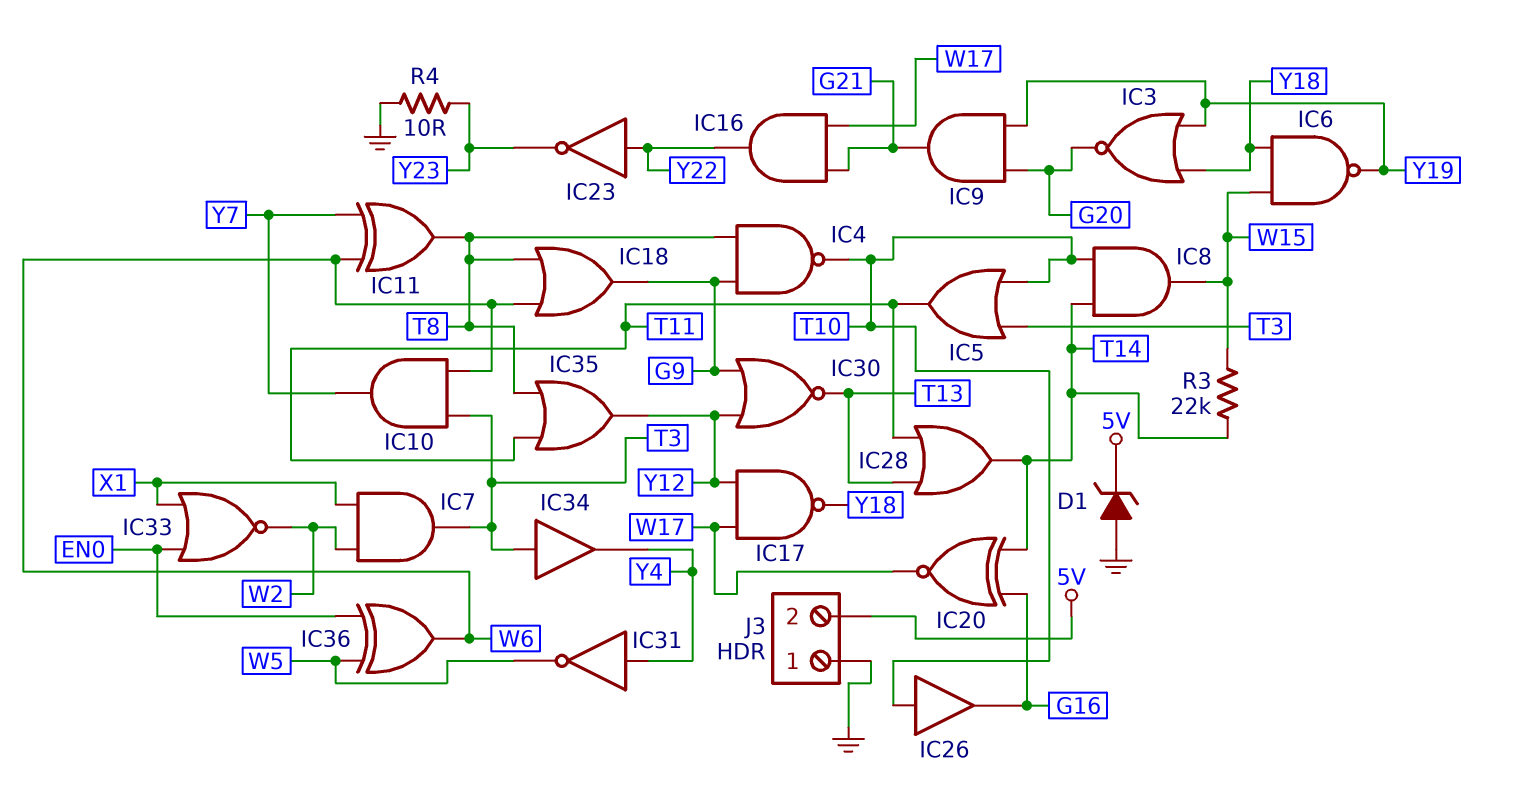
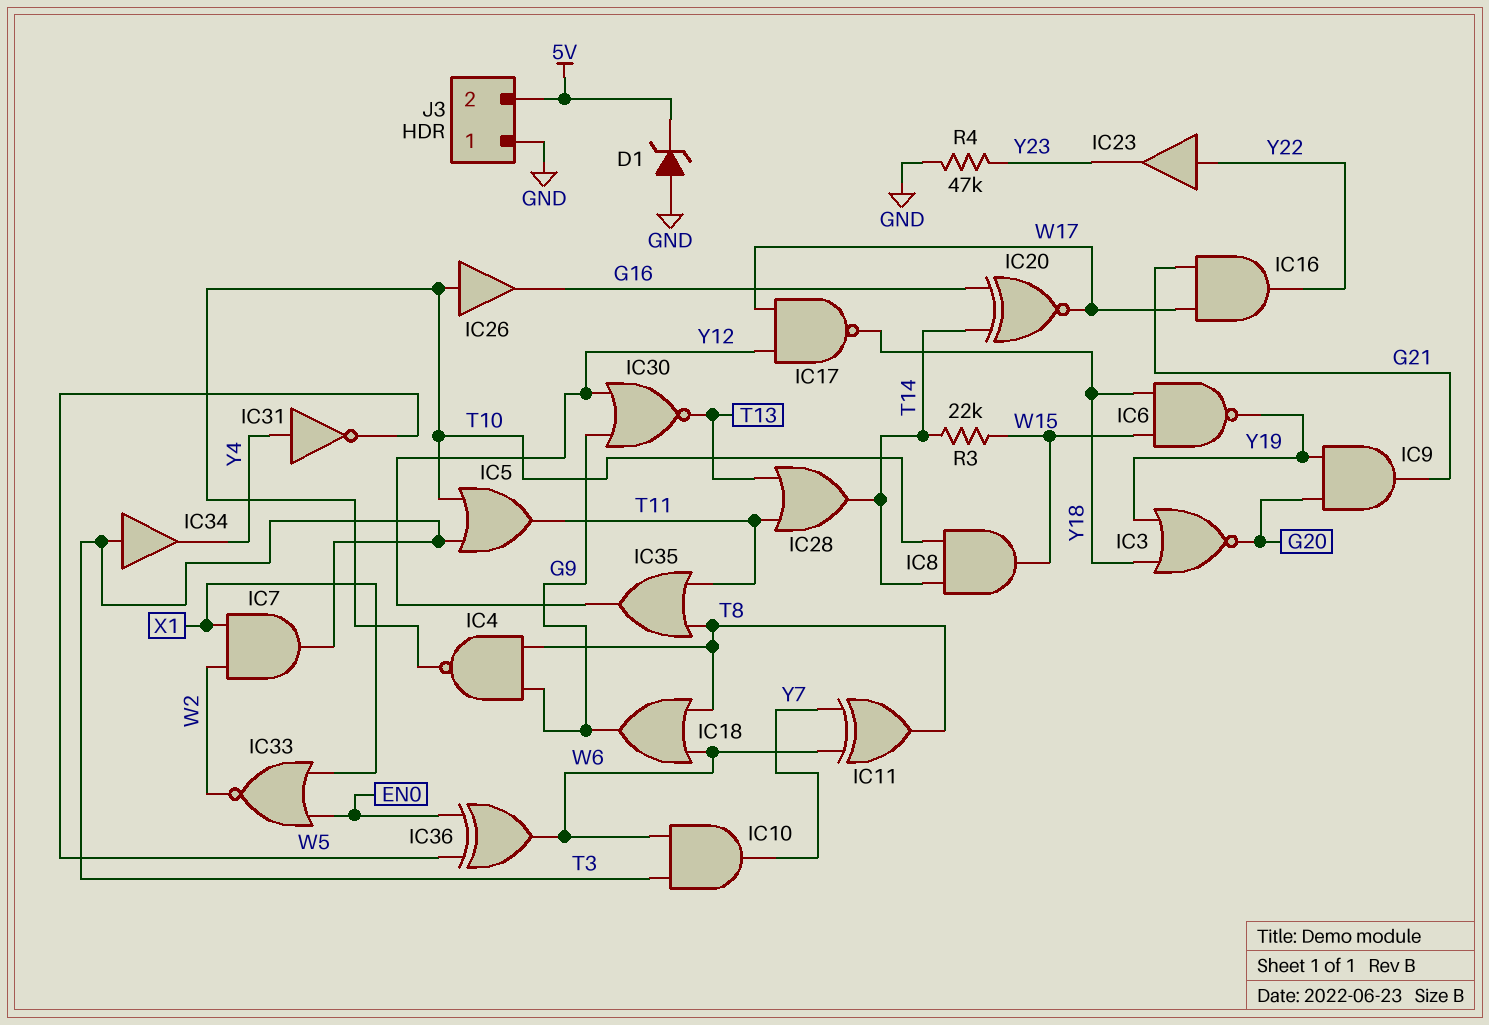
IC23: NOT (in Y22, out Y23) -> buffer (in Y22, out Y23)
R4: 10 (GND, Y23) -> 47k (GND, Y23)

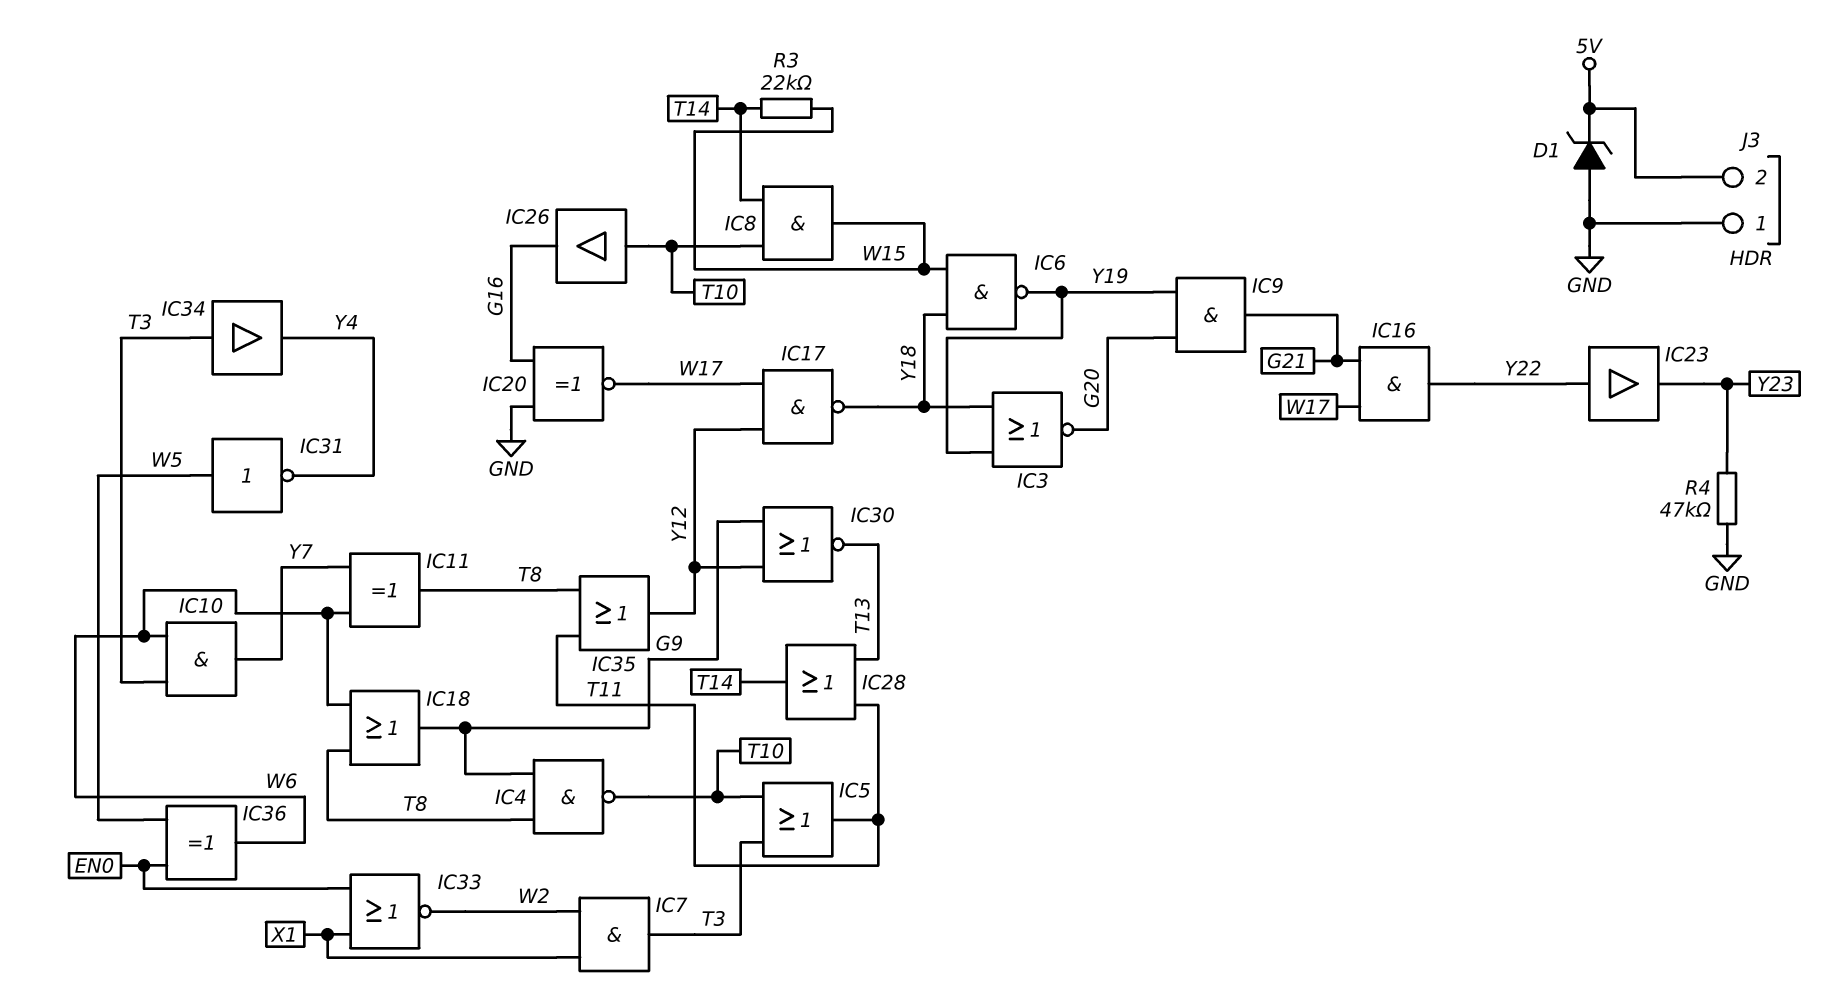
IC20: XNOR (in G16, in T14, out W17) -> XNOR (in G16, in GND, out W17)
IC31: NOT (in Y4, out W5) -> NOT (in W5, out Y4)

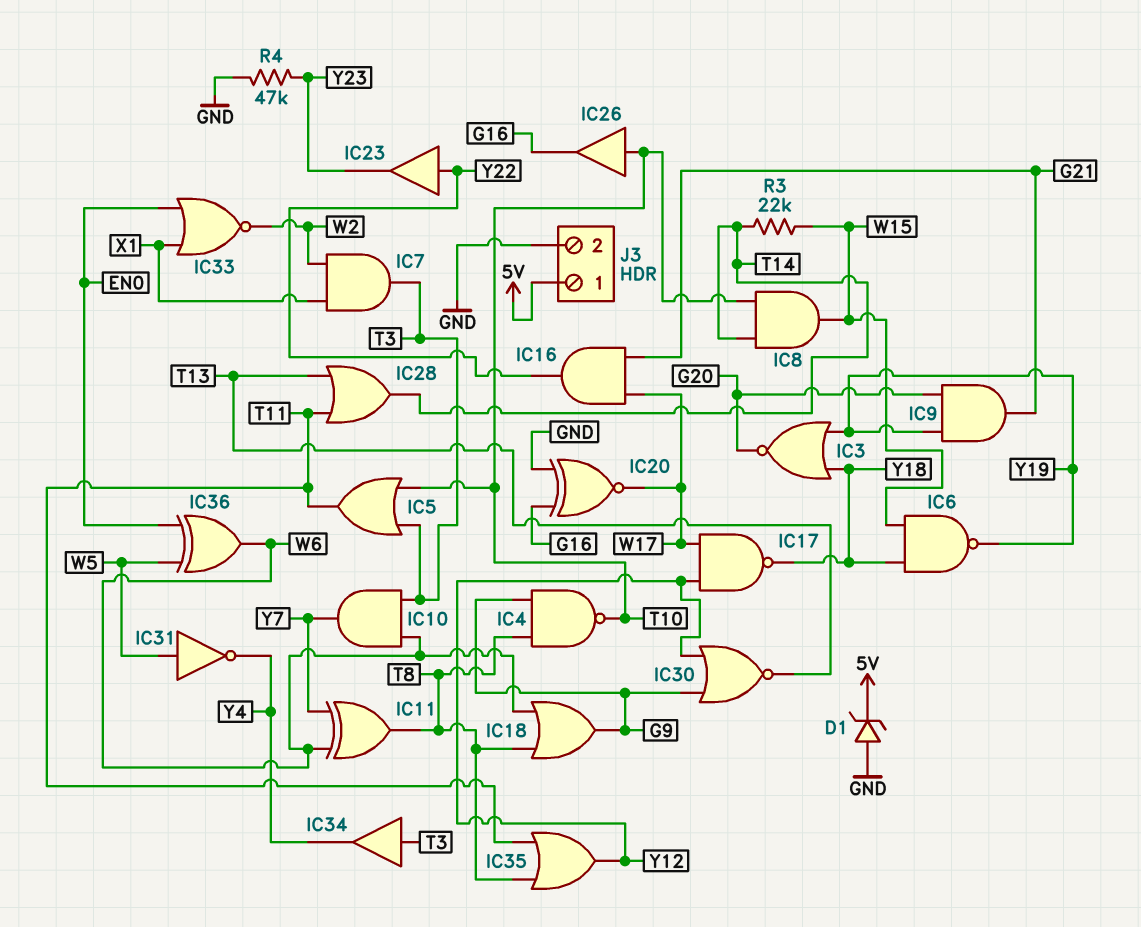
J3 pin 1: GND -> 5V
J3 pin 2: 5V -> GND

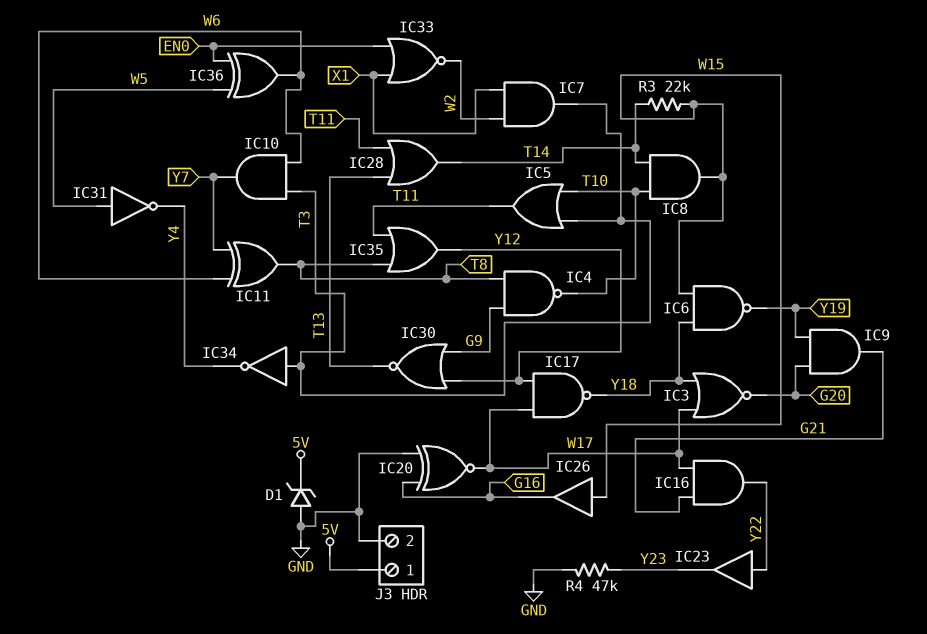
IC3: NOR (in Y18, in Y19, out G20) -> NOR (in W17, in Y18, out G20)
IC18: OR (in T8, in W6, out G9) -> none
IC26: buffer (in T10, out G16) -> buffer (in W15, out G16)
IC34: buffer (in T3, out Y4) -> NOT (in T3, out Y4)

